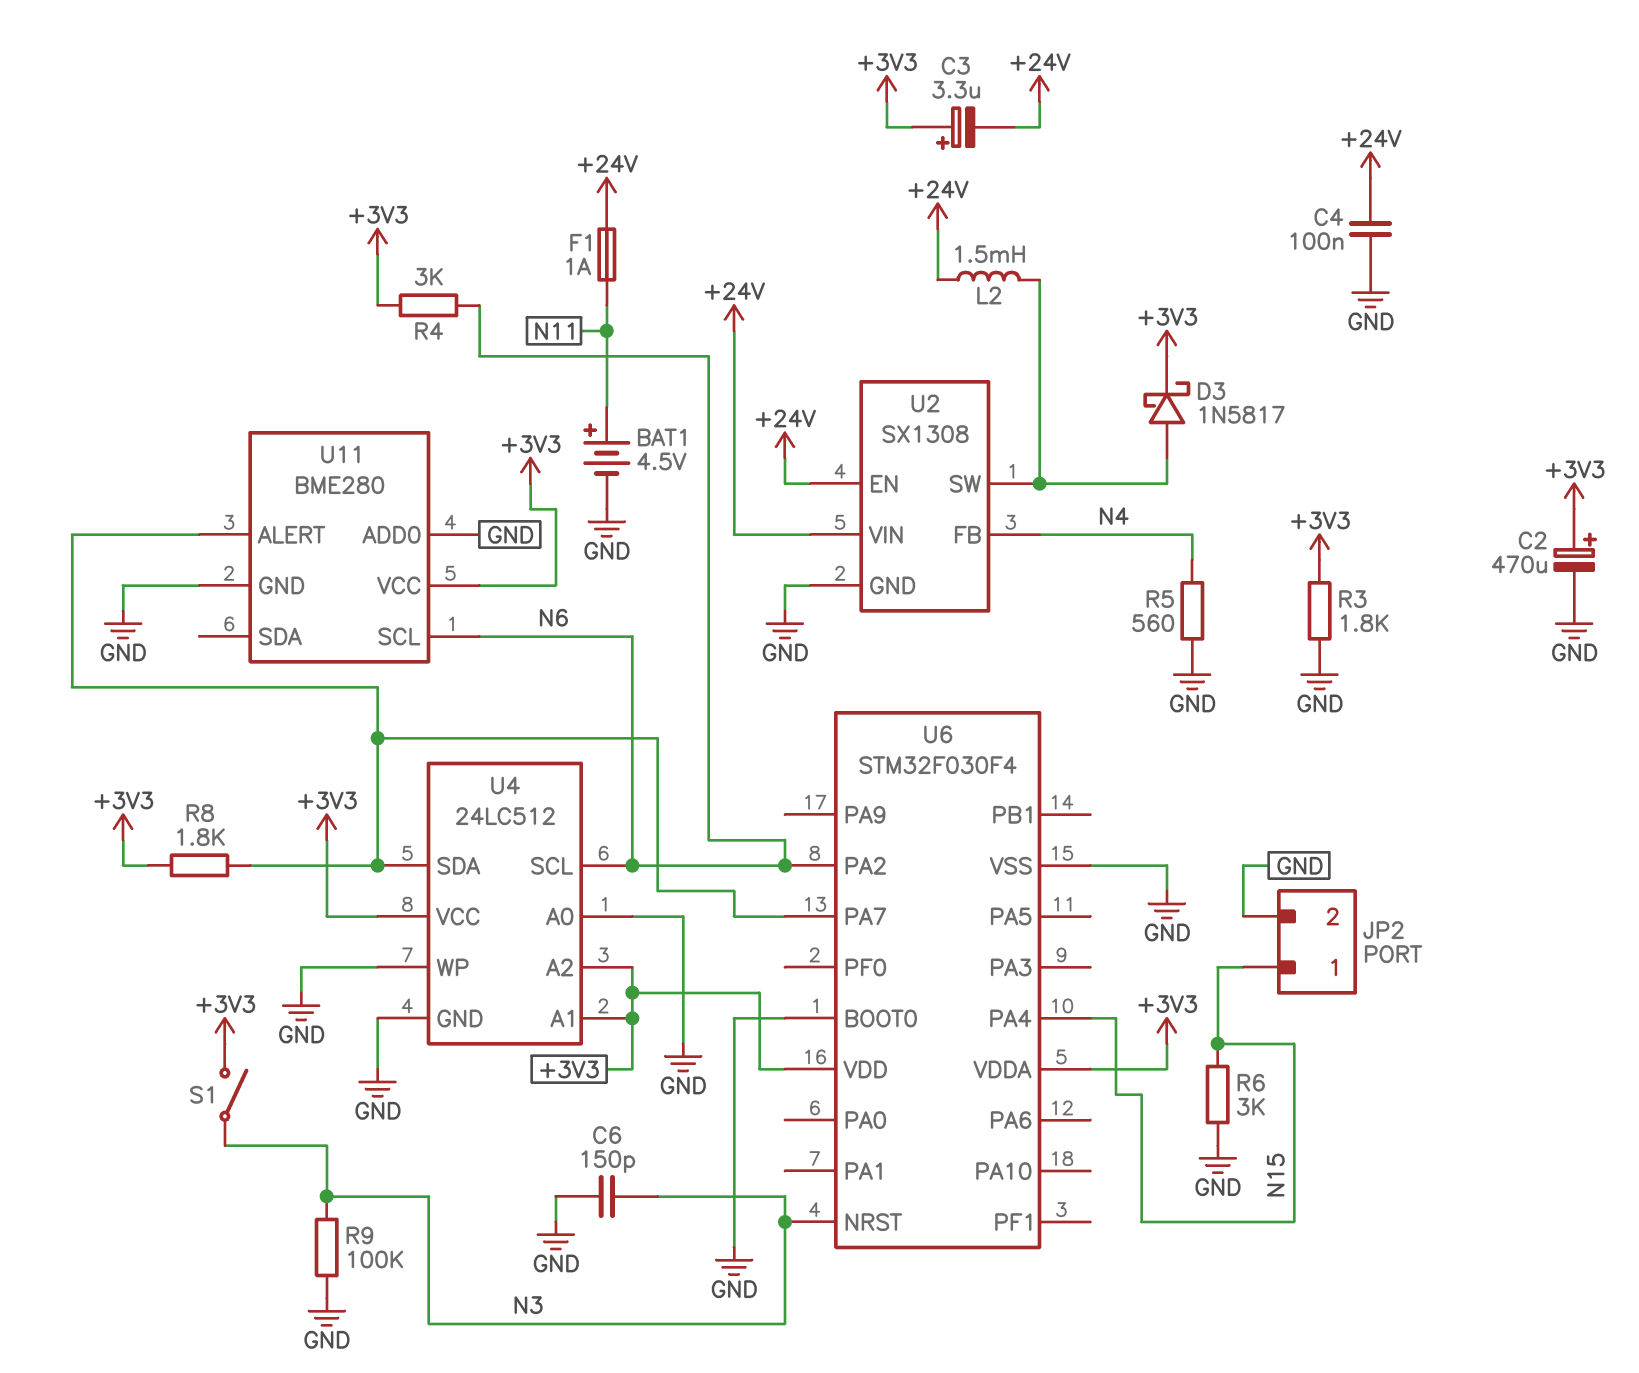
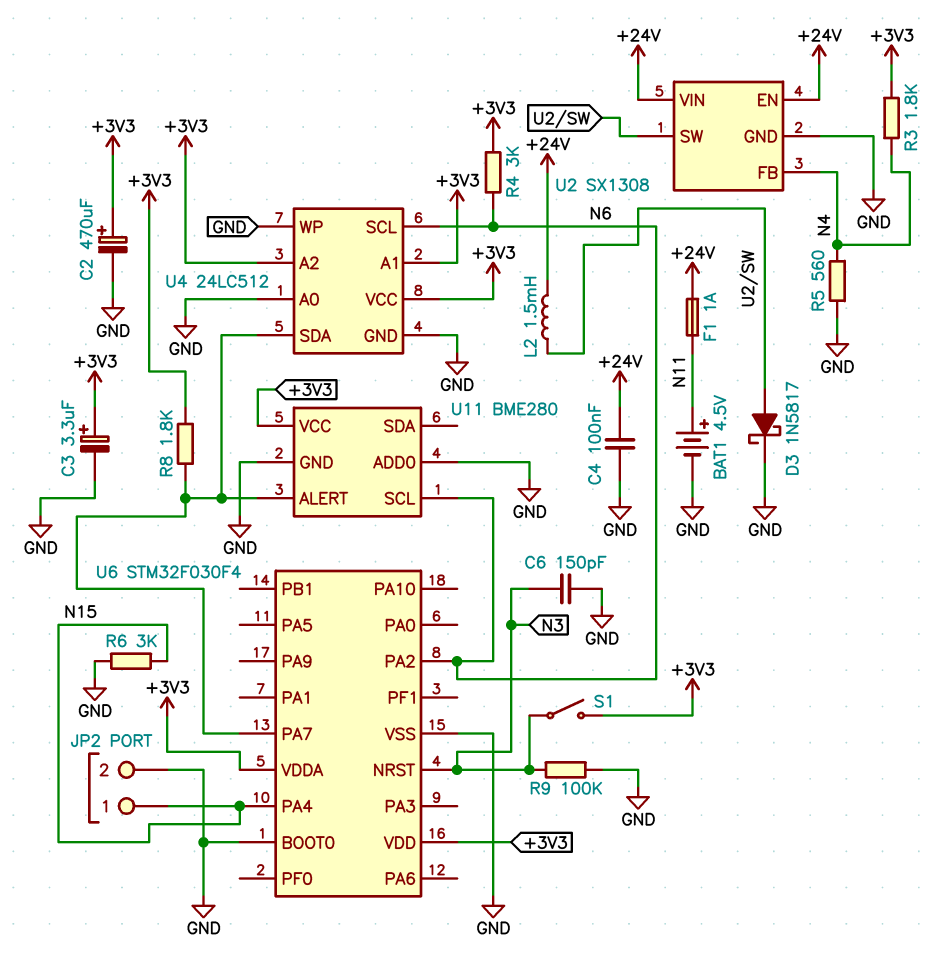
C3: 3.3uF (plus +3V3, minus +24V) -> 3.3uF (plus +3V3, minus GND)
D3: schottky 1N5817 (A U2/SW, K +3V3) -> schottky 1N5817 (A U2/SW, K GND)
R3: 1.8k (+3V3, GND) -> 1.8k (+3V3, N4)

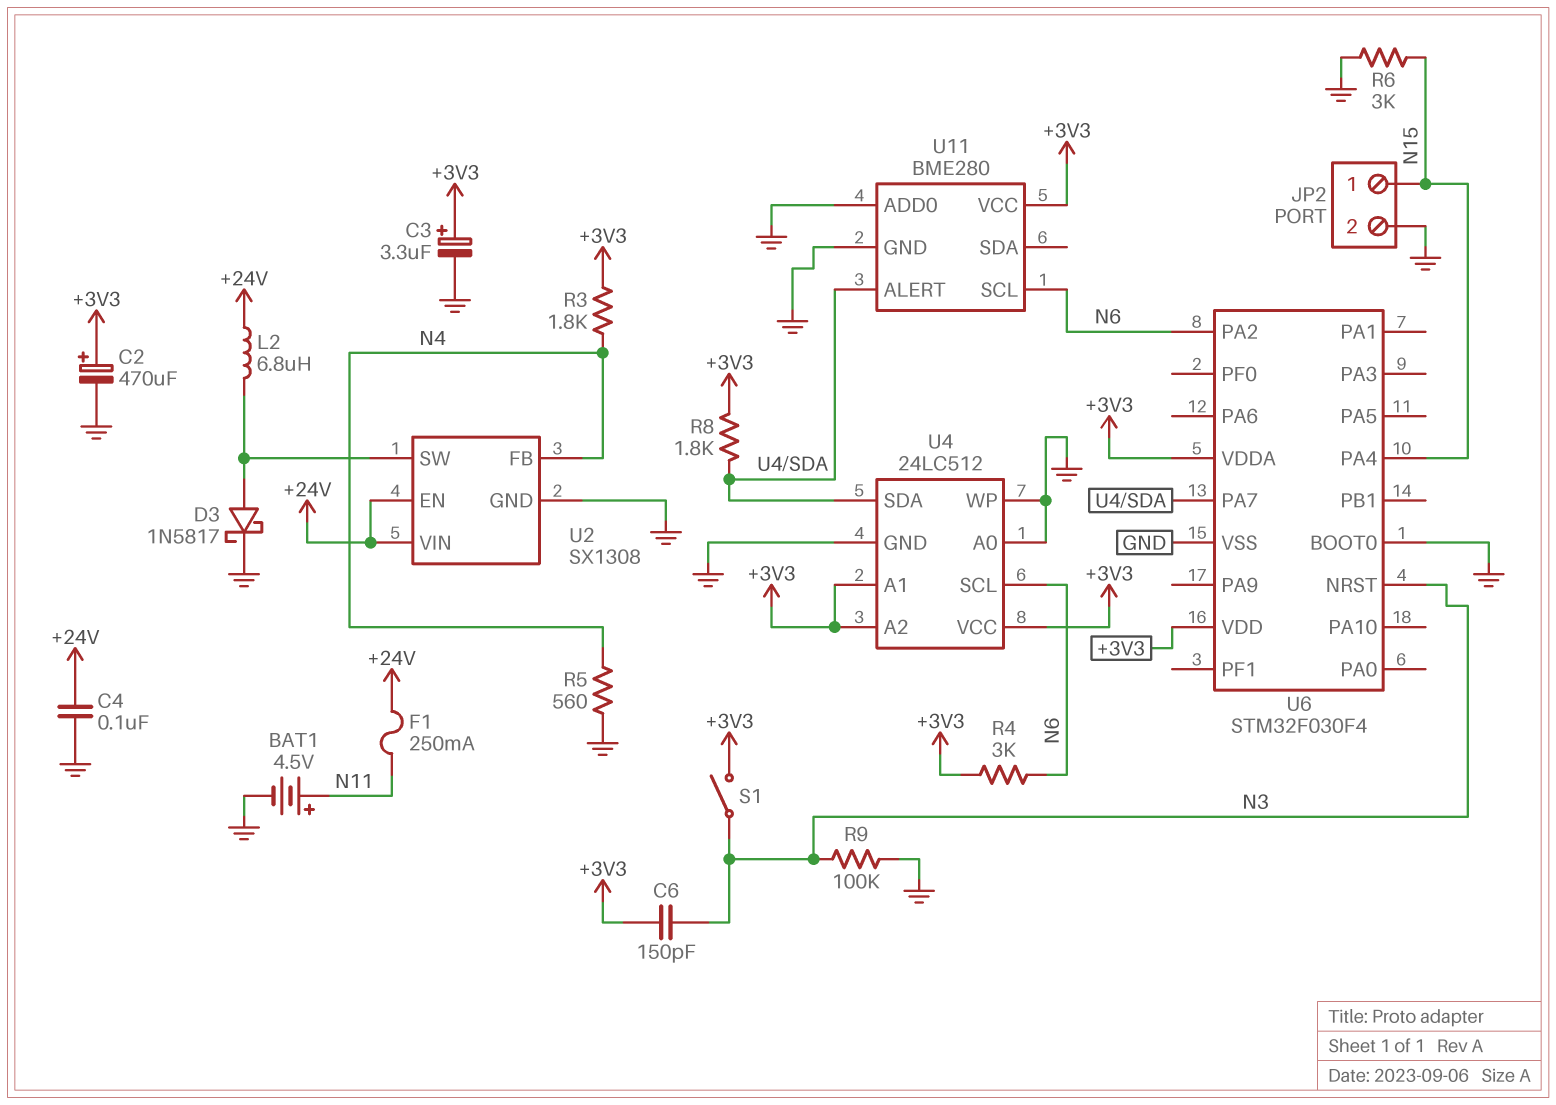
C6: 150pF (GND, N3) -> 150pF (+3V3, N3)
F1: 1A (+24V, N11) -> 250mA (+24V, N11)
L2: 1.5mH (+24V, U2/SW) -> 6.8uH (+24V, U2/SW)

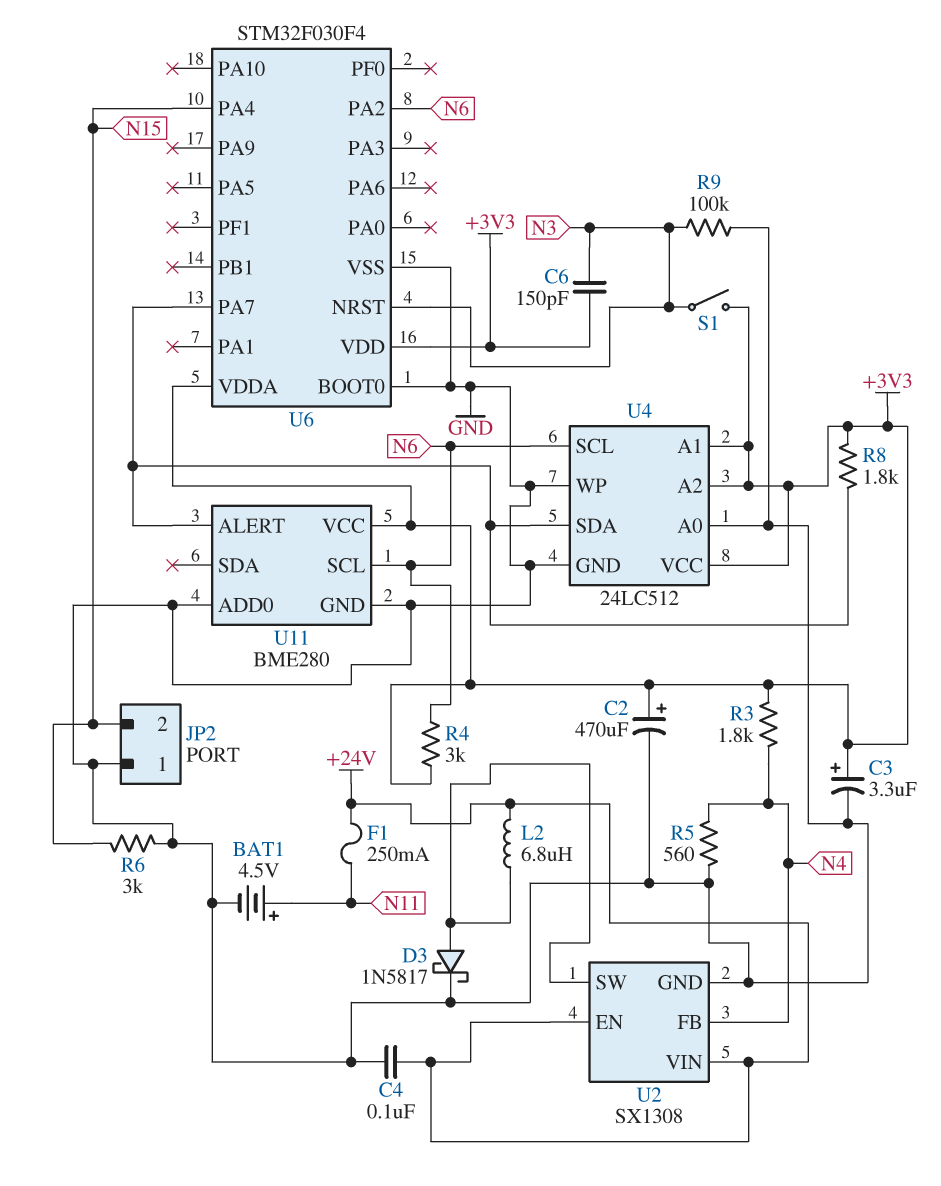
JP2 pin 1: N15 -> GND
JP2 pin 2: GND -> N15

